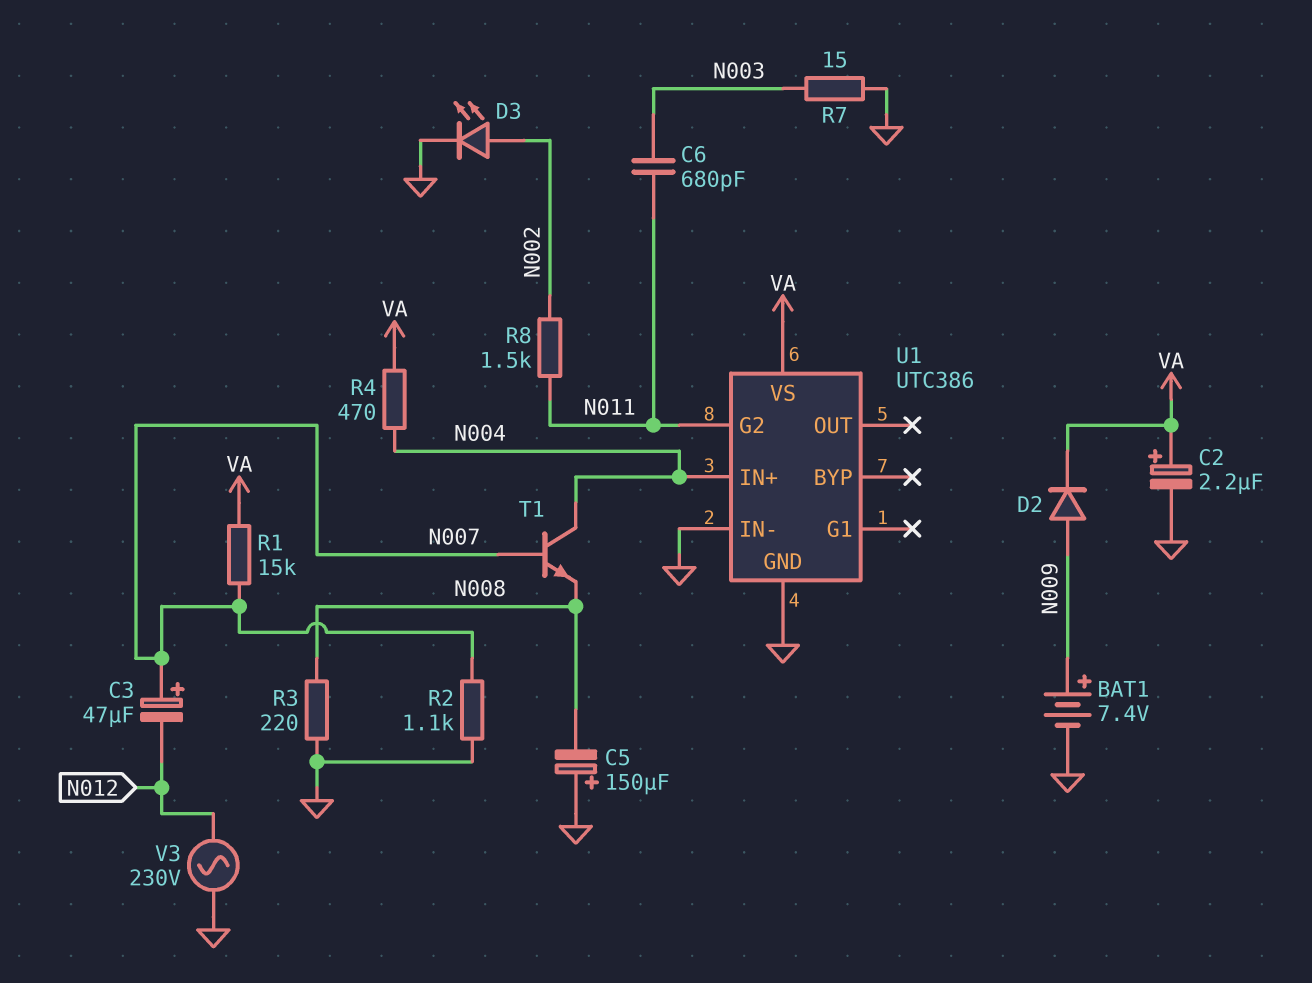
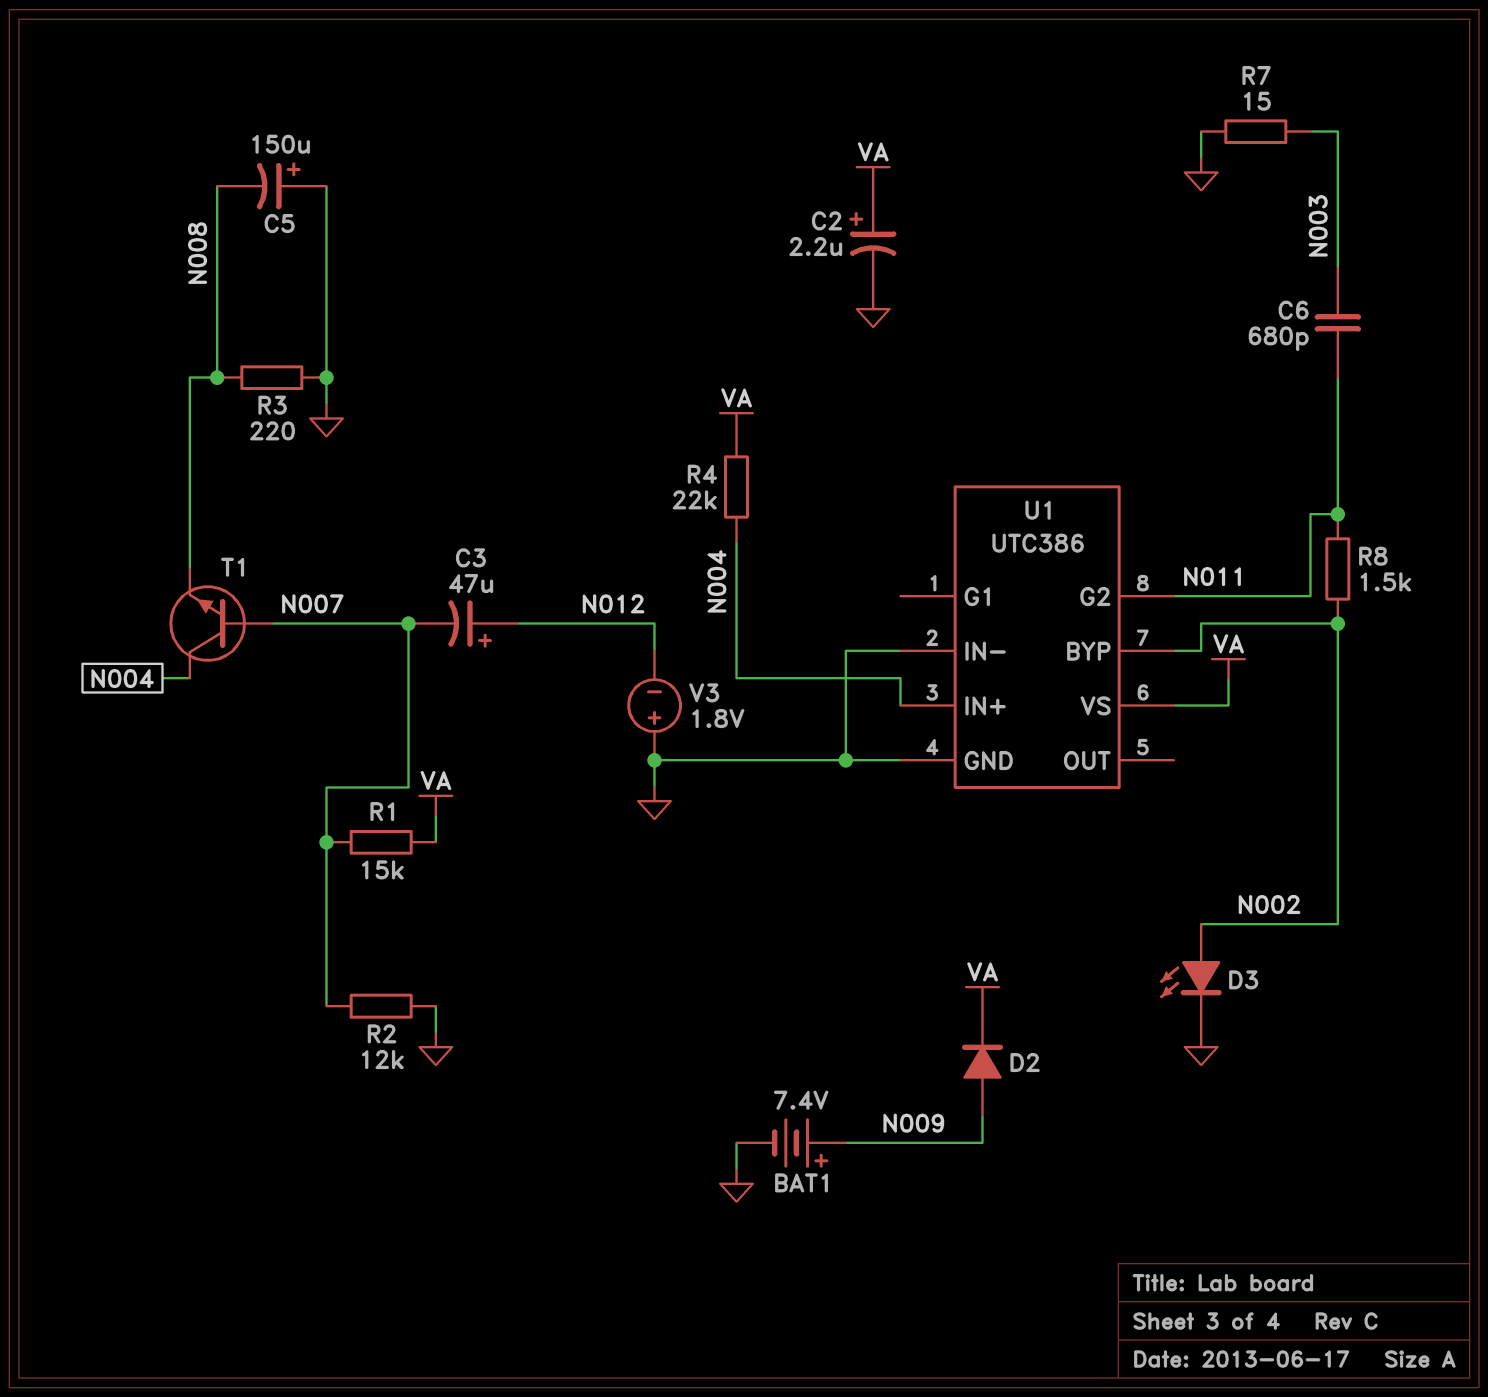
C3: 47uF (plus N007, minus N012) -> 47uF (plus N012, minus N007)
R2: 1.1k (GND, N007) -> 12k (GND, N007)
R4: 470 (N004, VA) -> 22k (N004, VA)
U1 pin BYP: none -> N002
V3: AC 230V (GND, N012) -> 1.8V (plus GND, minus N012)

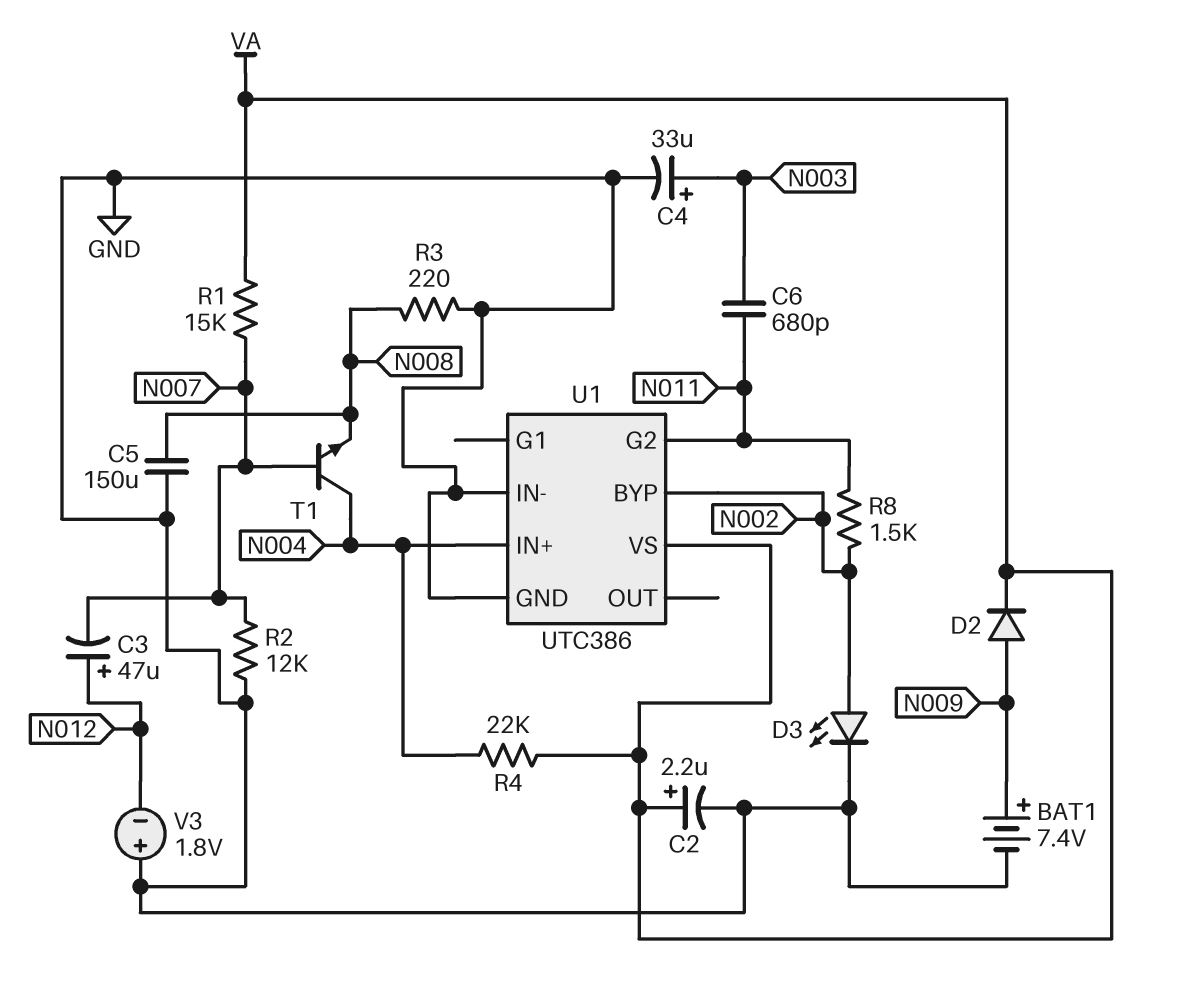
C4: none -> 33uF (plus N003, minus GND)
C5: 150uF (plus GND, minus N008) -> 150uF (GND, N008)
R7: 15 (GND, N003) -> none

